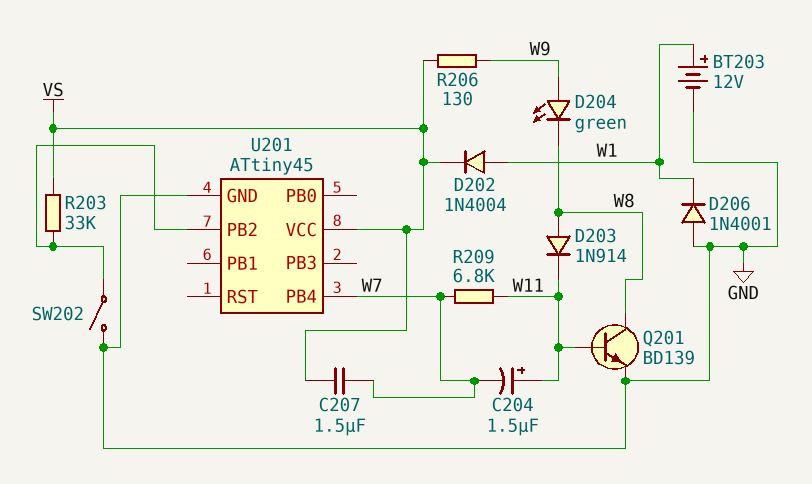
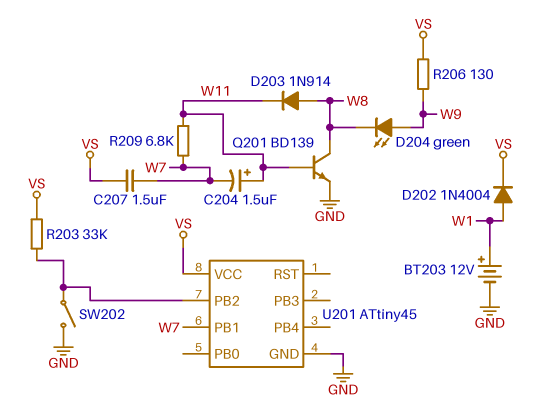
D206: diode 1N4001 (A GND, K W1) -> none
U201 pin PB1: none -> W7
U201 pin PB4: W7 -> none

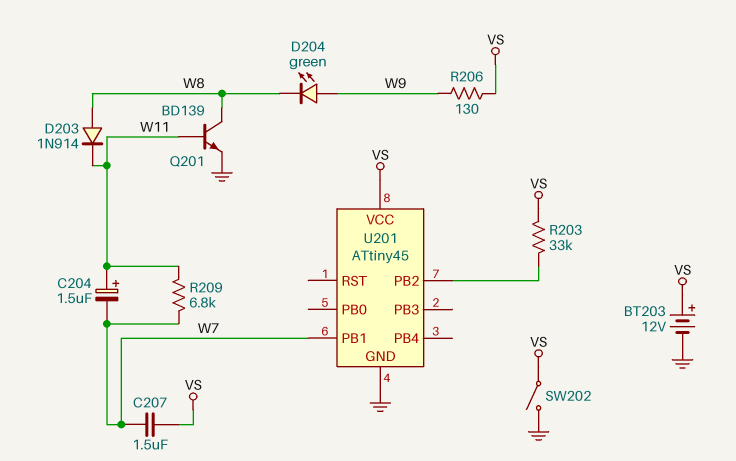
BT203: 12V (plus W1, minus GND) -> 12V (plus VS, minus GND)
D202: diode 1N4004 (A W1, K VS) -> none
SW202: switch (GND, U201/PB2) -> switch (GND, VS)

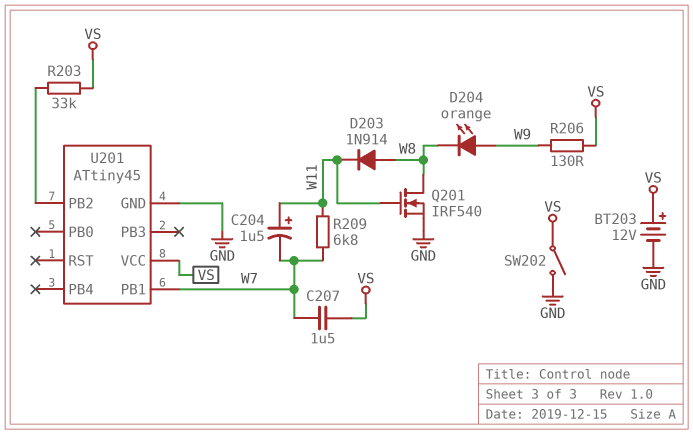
D204: LED green (A W9, K W8) -> LED orange (A W9, K W8)
Q201: NPN BD139 (B W11, C W8, E GND) -> NMOS IRF540 (G W11, D W8, S GND)

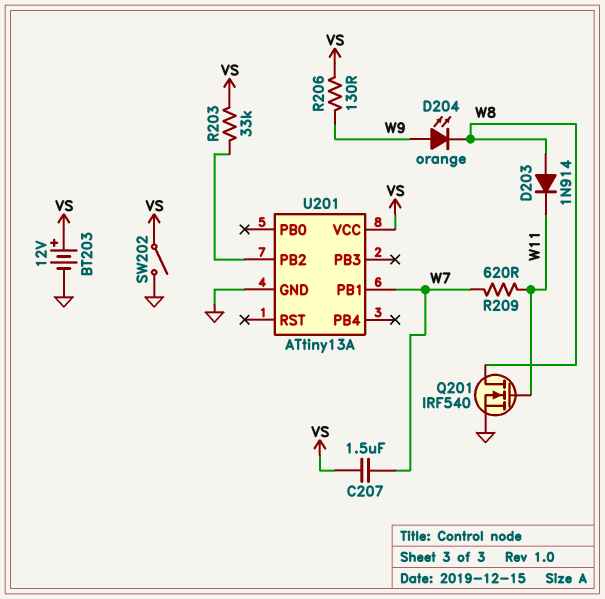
C204: 1.5uF (plus W11, minus W7) -> none
R209: 6.8k (W7, W11) -> 620 (W7, W11)
U201: ATtiny45 -> ATtiny13A

